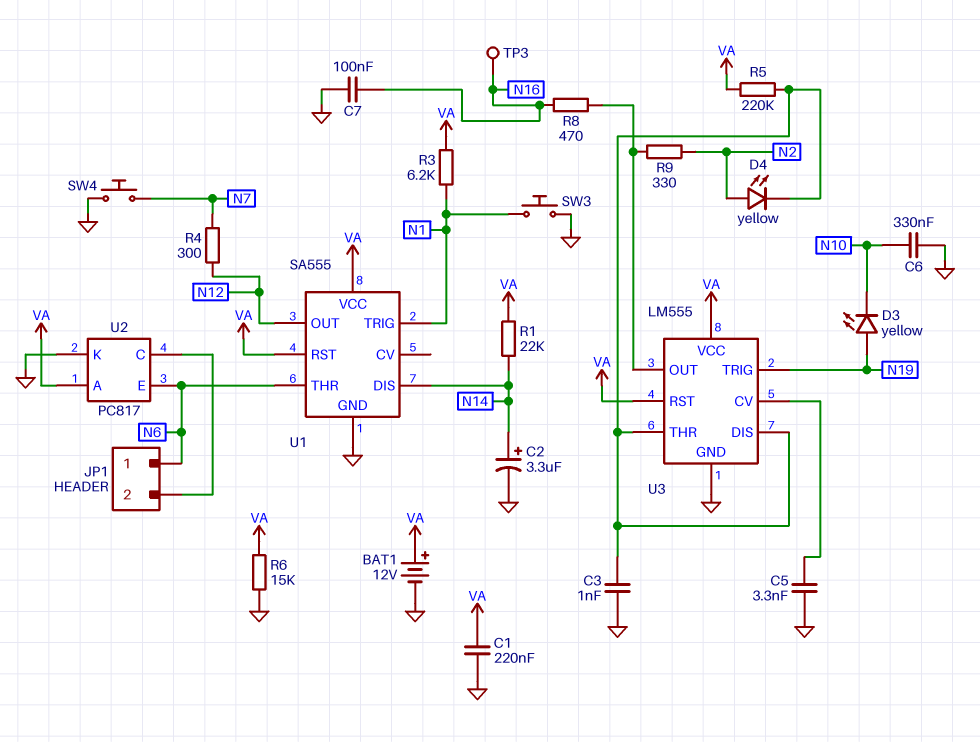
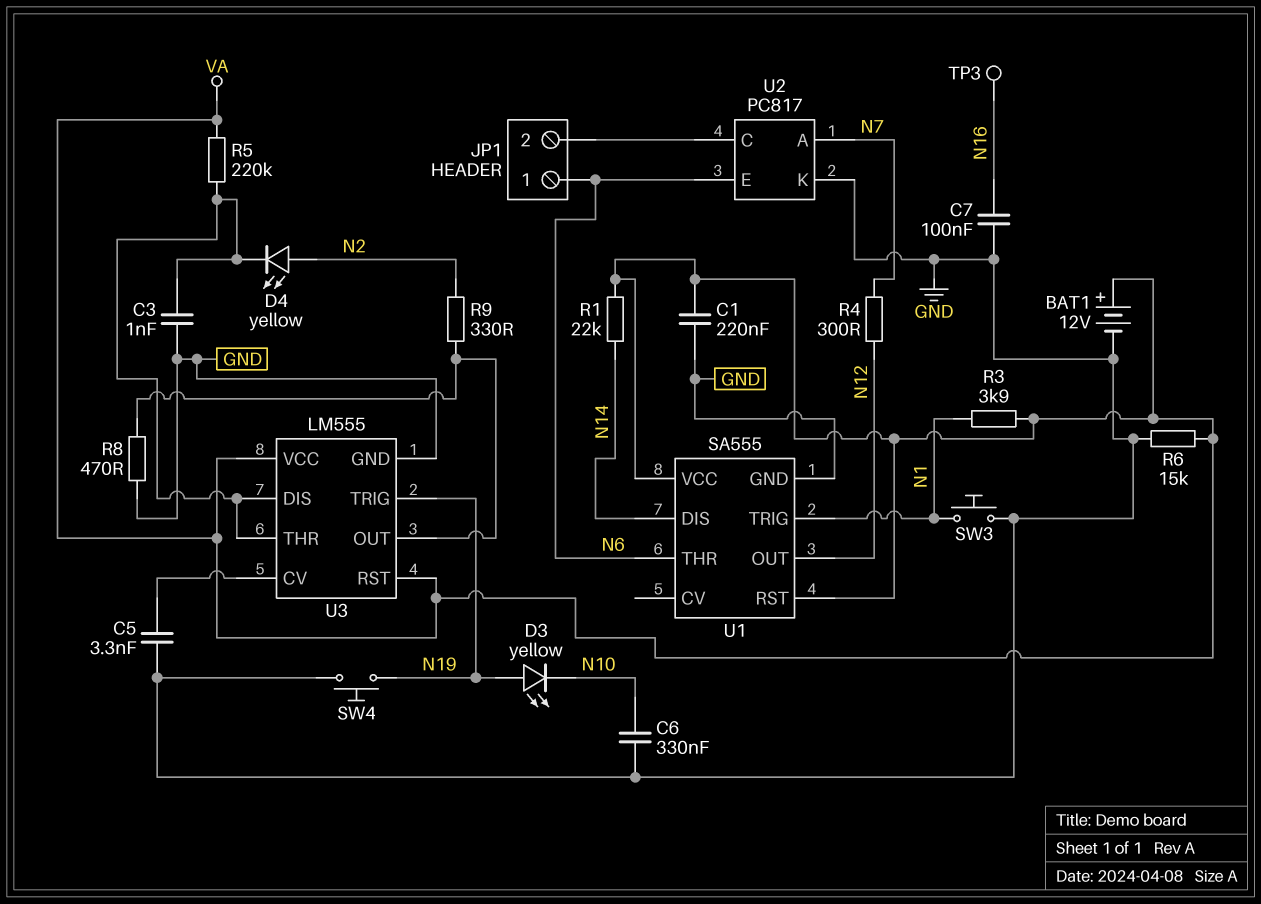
C2: 3.3uF (plus N14, minus GND) -> none
R3: 6.2k (N1, VA) -> 3.9k (N1, VA)
R8: 470 (N16, U3/OUT) -> 470 (GND, U3/OUT)
SW4: button (GND, N7) -> button (GND, N19)
U2 pin A: VA -> N7

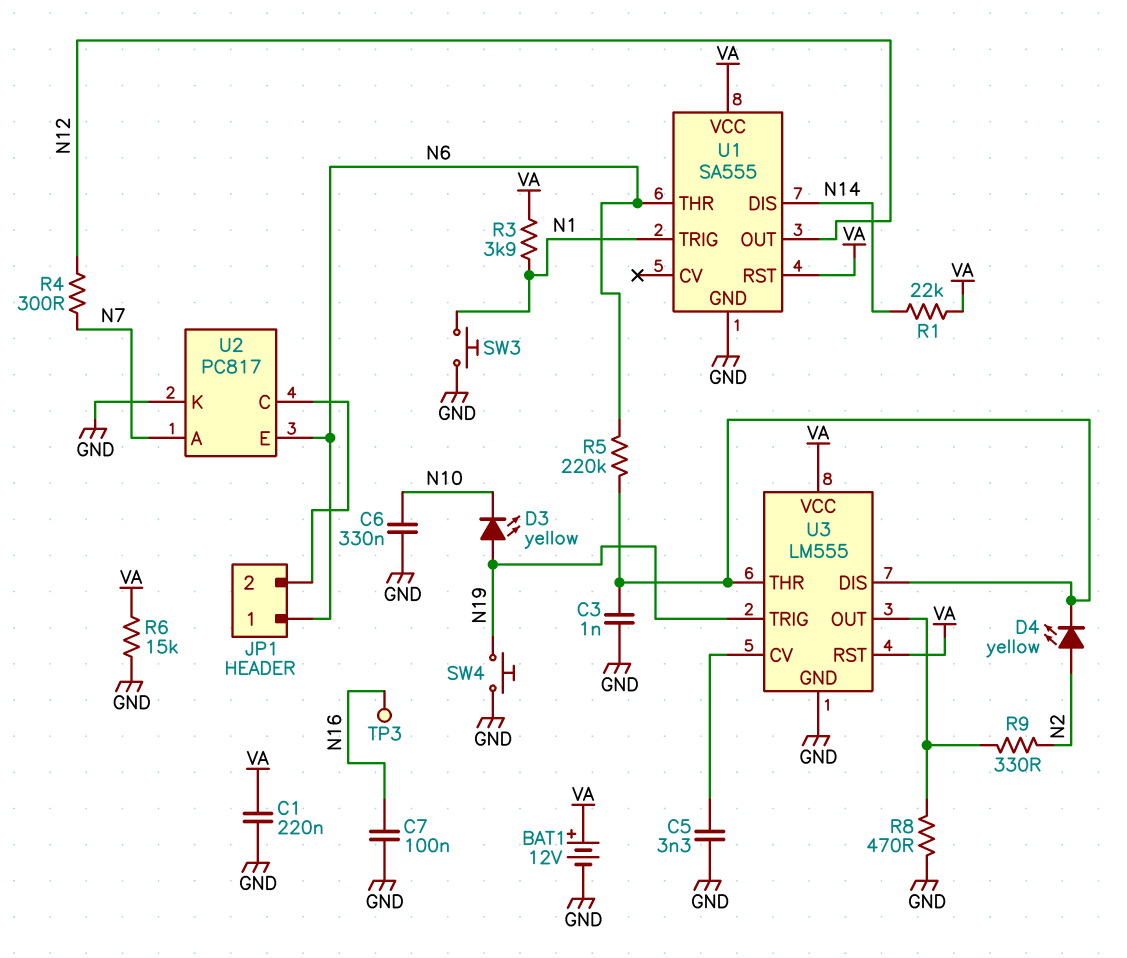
R5: 220k (U3/DIS, VA) -> 220k (N6, U3/DIS)

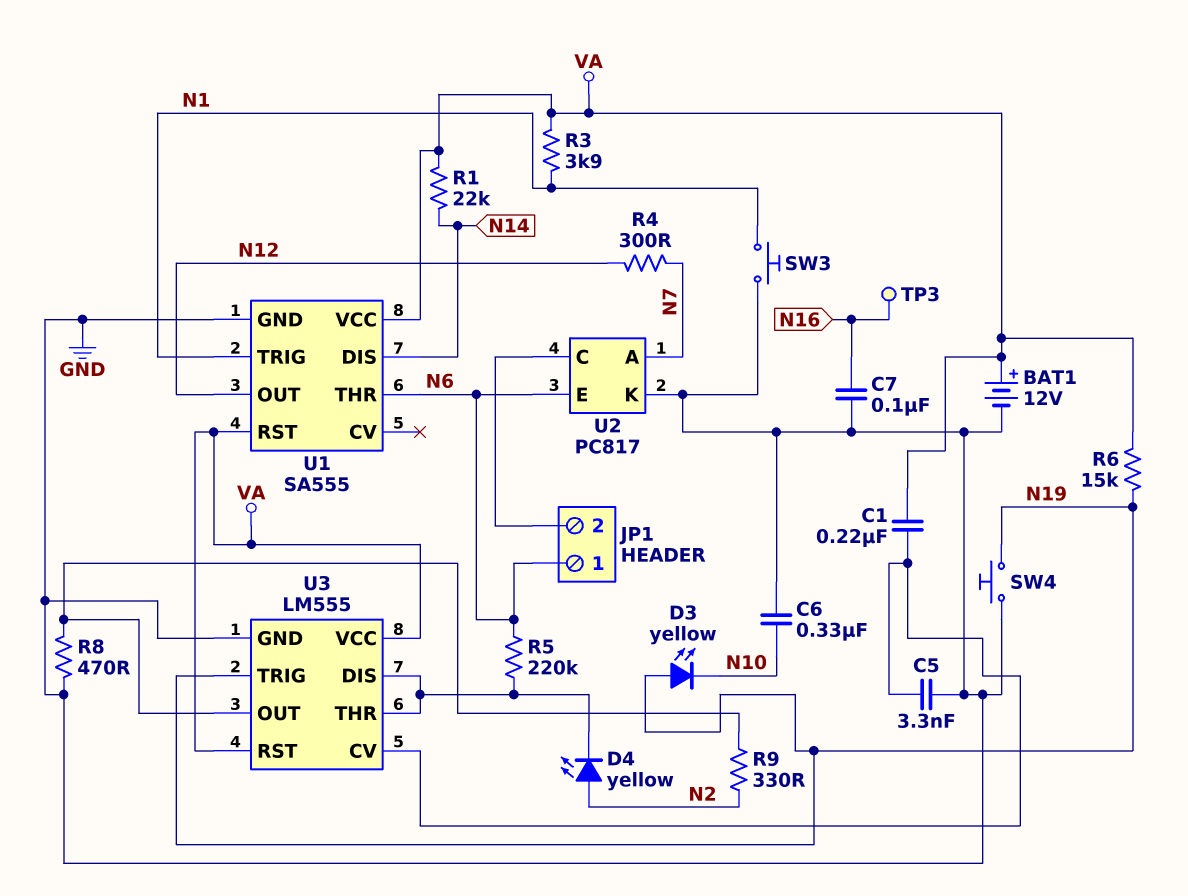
C1: 220nF (GND, VA) -> 220nF (U3/CV, VA)
C3: 1nF (GND, U3/DIS) -> none
R6: 15k (GND, VA) -> 15k (N19, VA)

